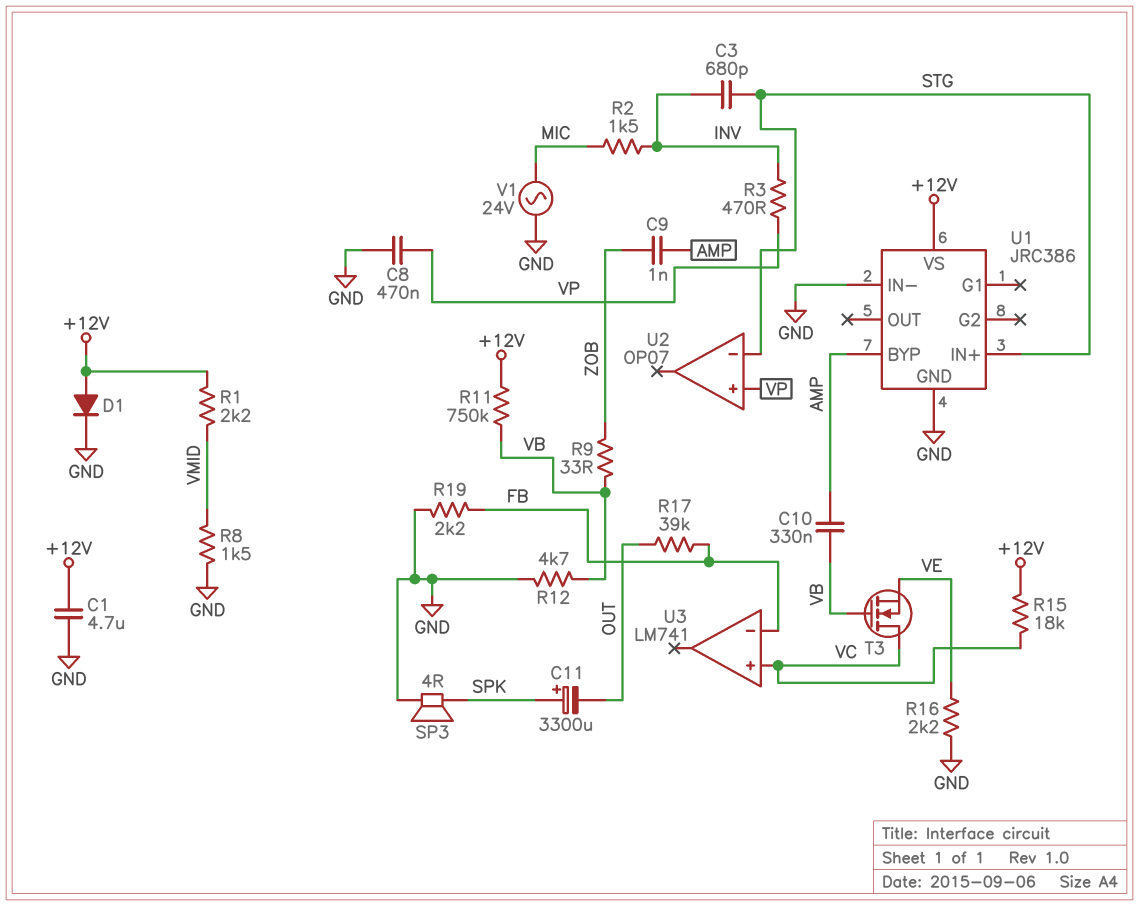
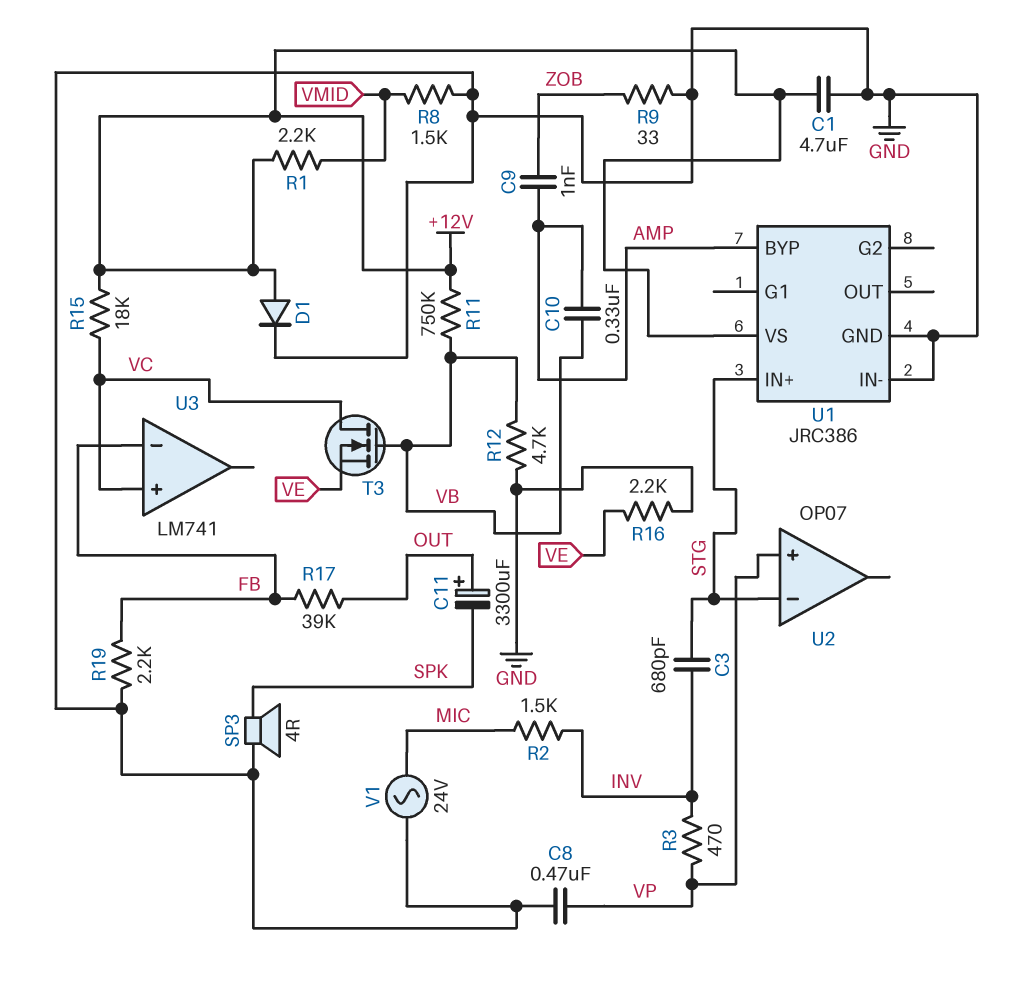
C11: 3300uF (plus SPK, minus OUT) -> 3300uF (plus OUT, minus SPK)
R9: 33 (VB, ZOB) -> 33 (GND, ZOB)

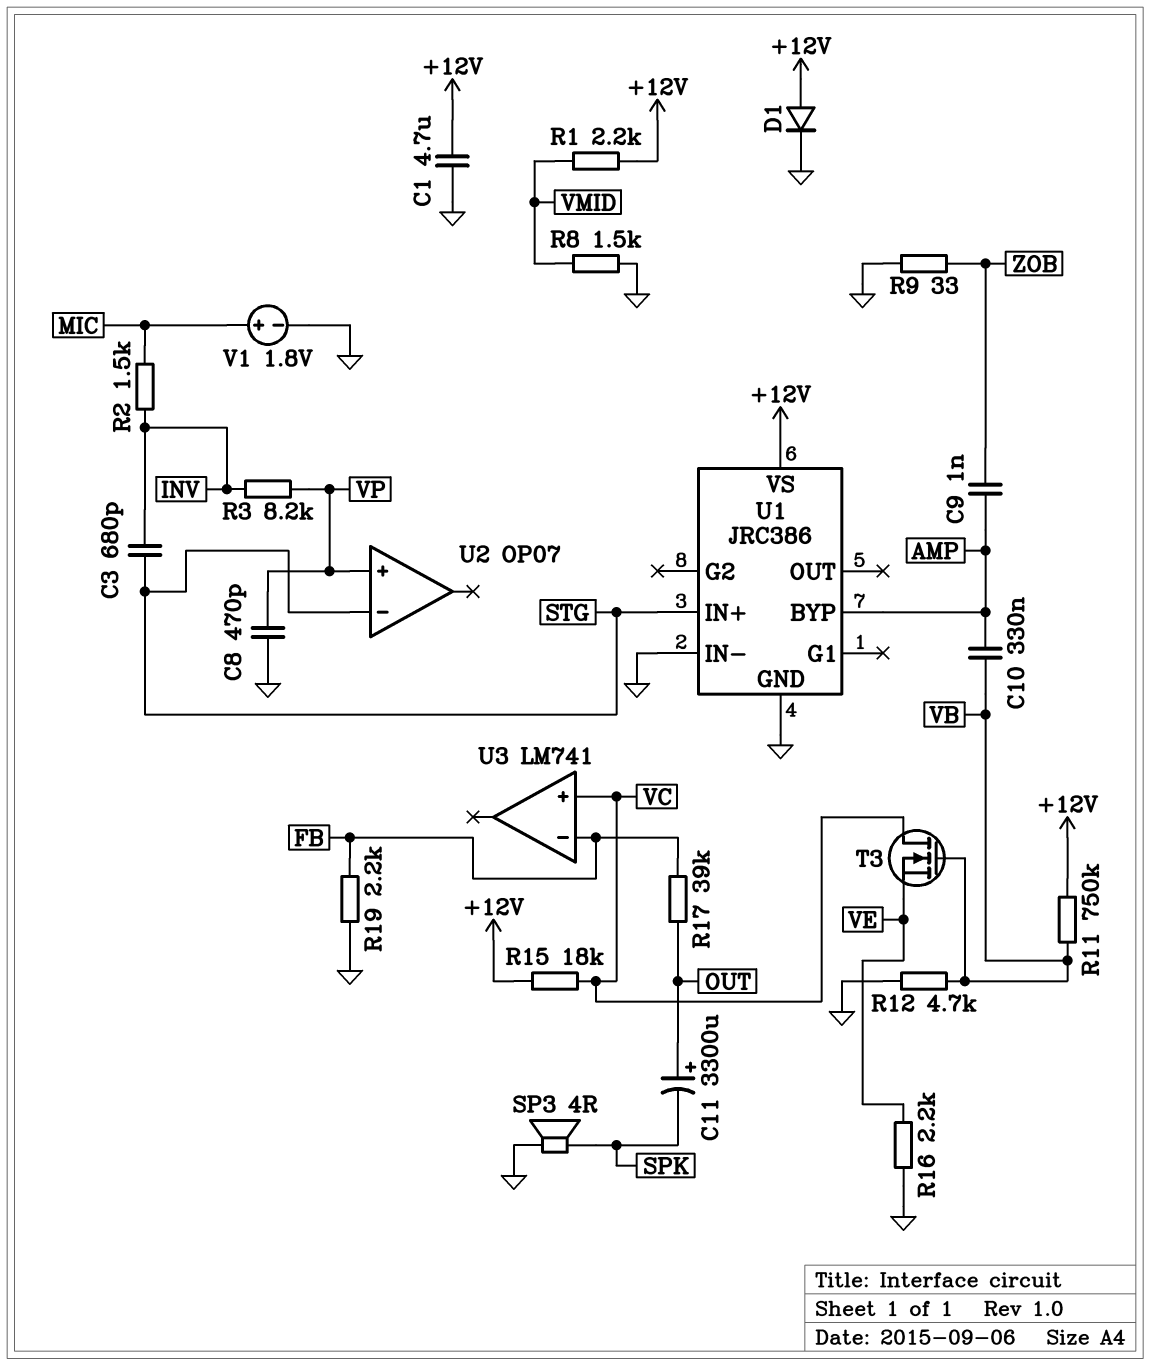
C8: 470nF (GND, VP) -> 470pF (GND, VP)
R3: 470 (INV, VP) -> 8.2k (INV, VP)
V1: AC 24V (GND, MIC) -> 1.8V (plus MIC, minus GND)

